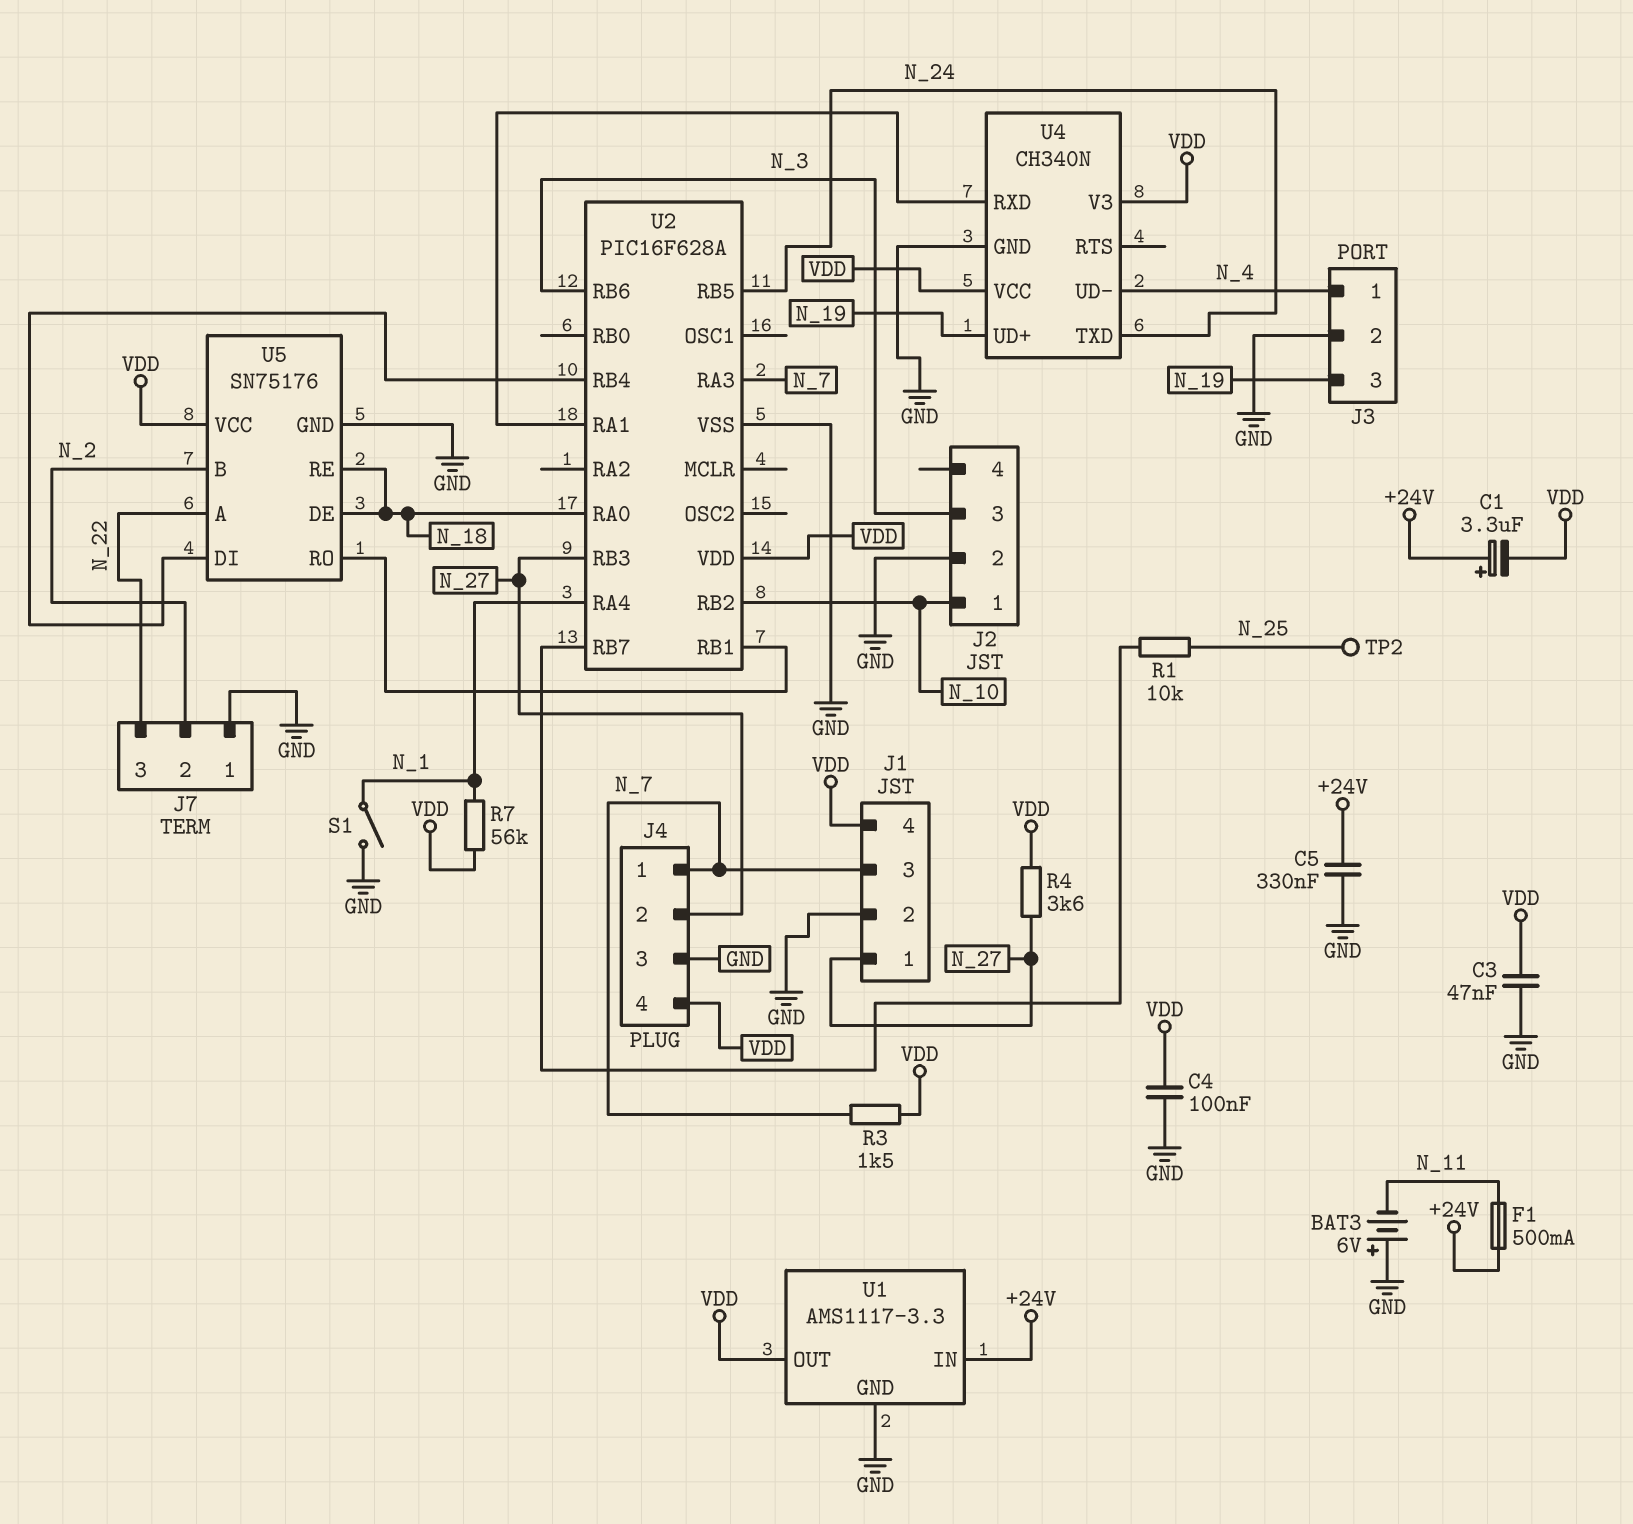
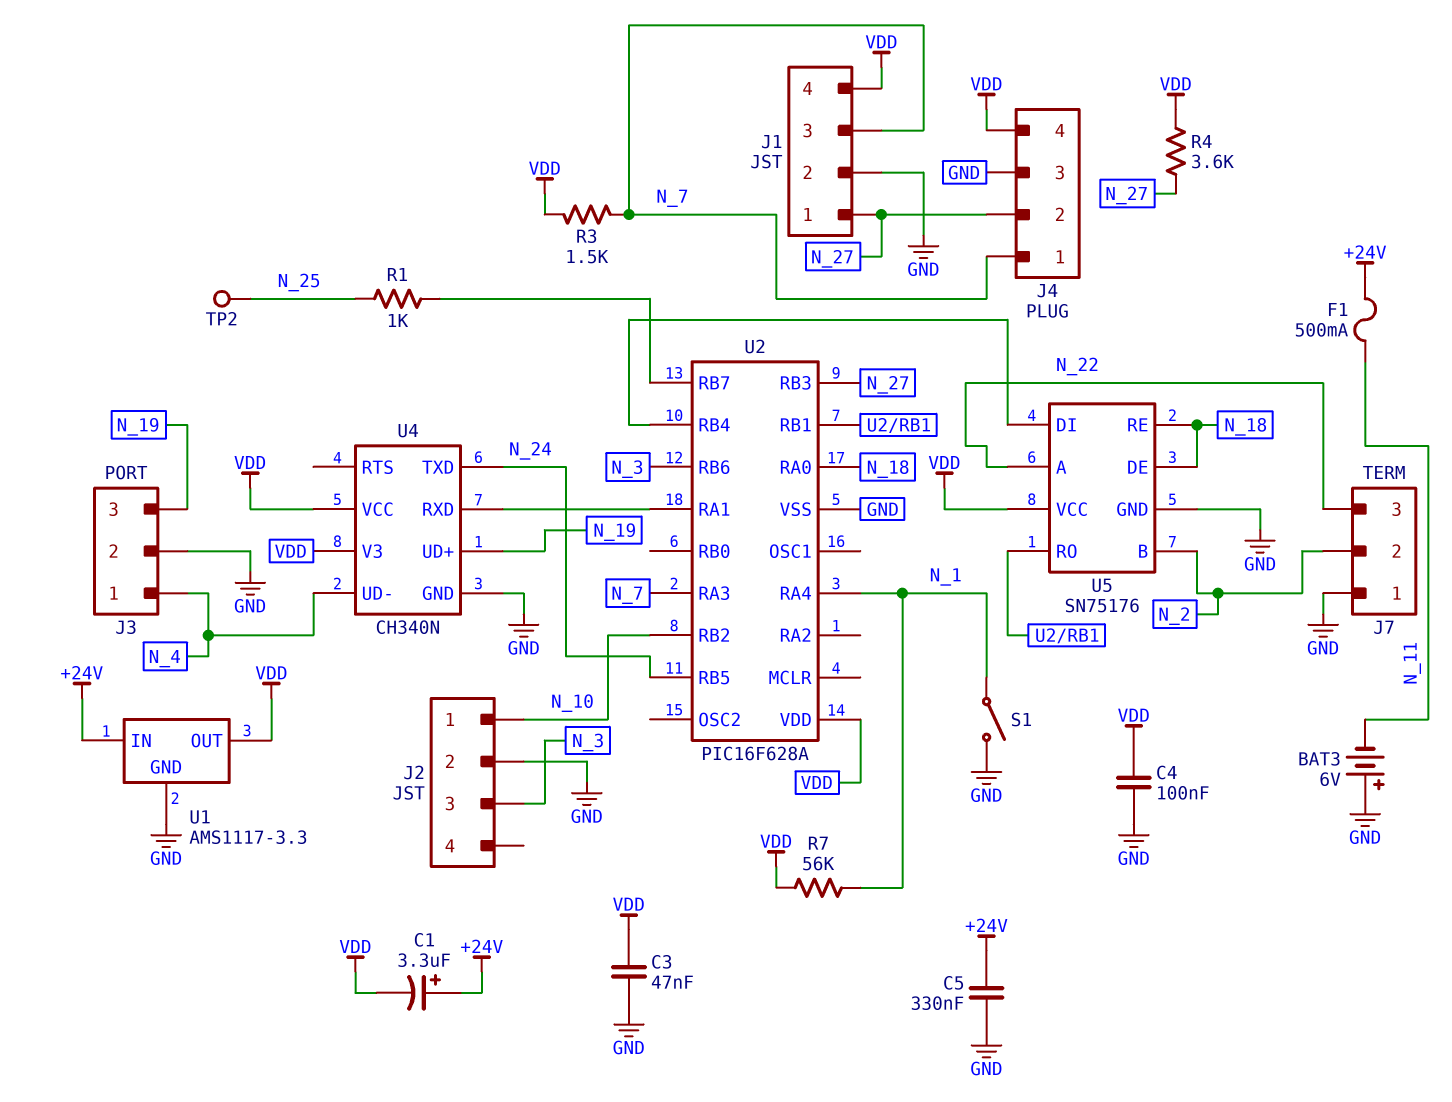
R1: 10k (N_25, U2/RB7) -> 1k (N_25, U2/RB7)

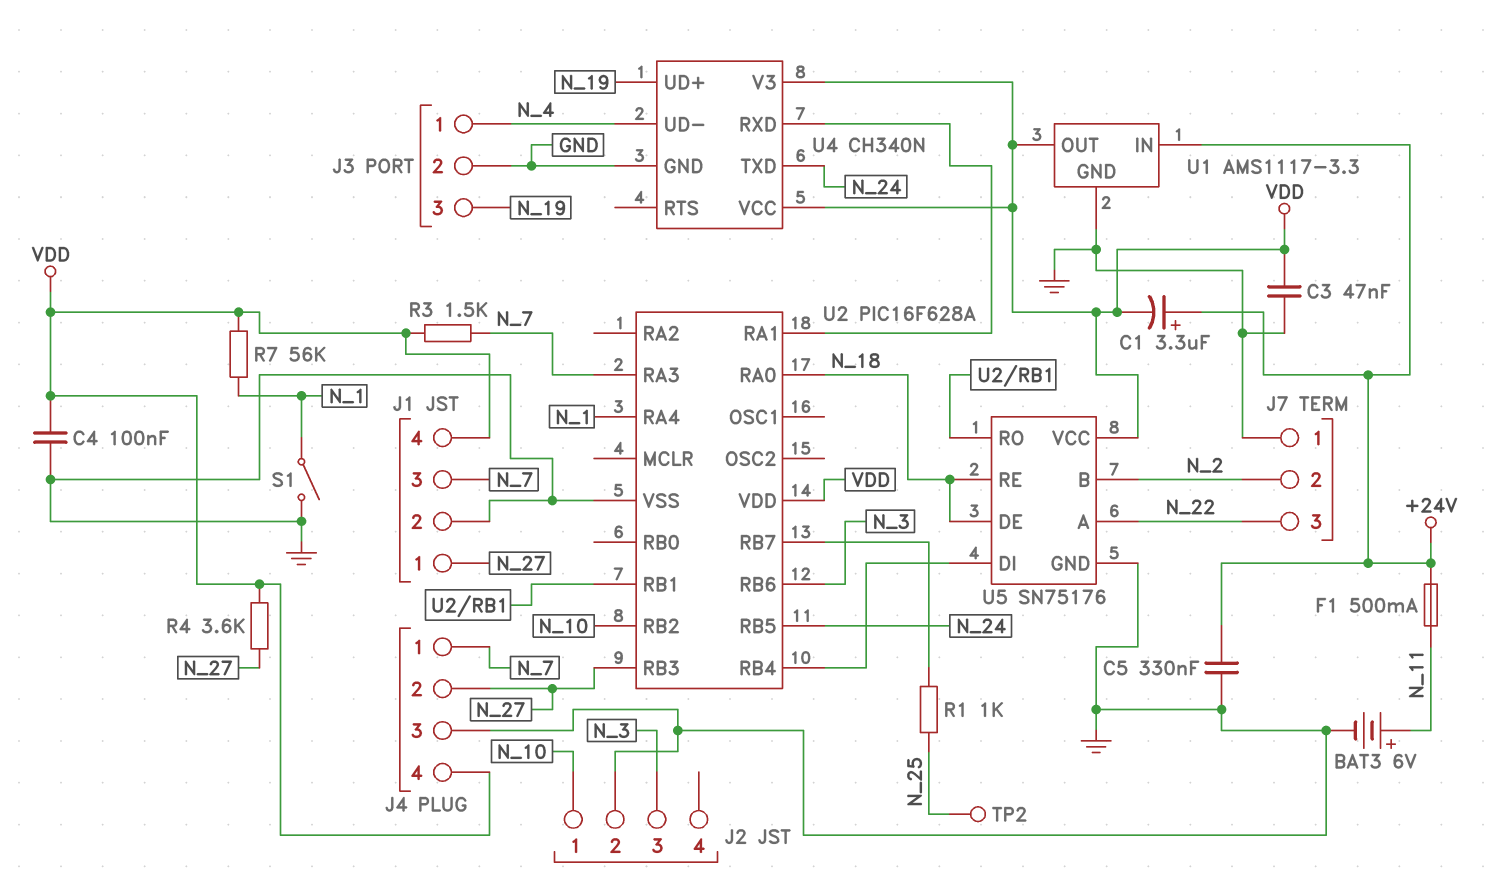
BAT3: 6V (plus GND, minus N_11) -> 6V (plus N_11, minus GND)

